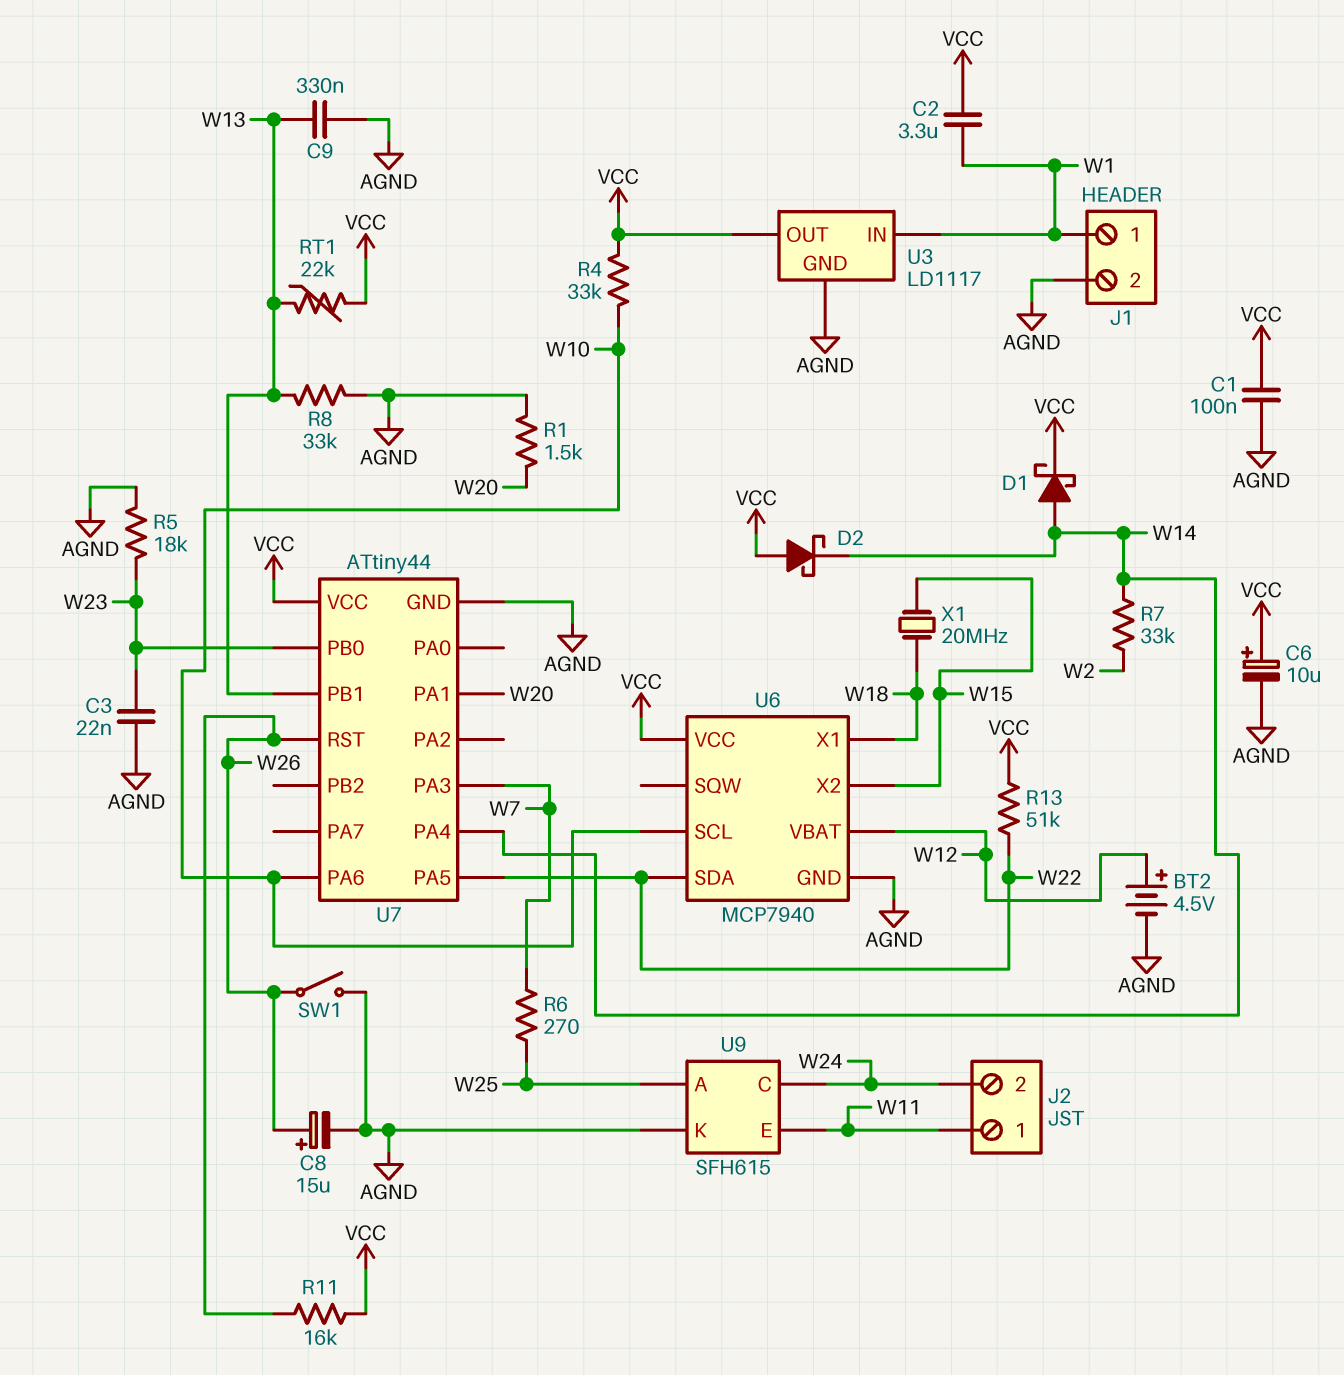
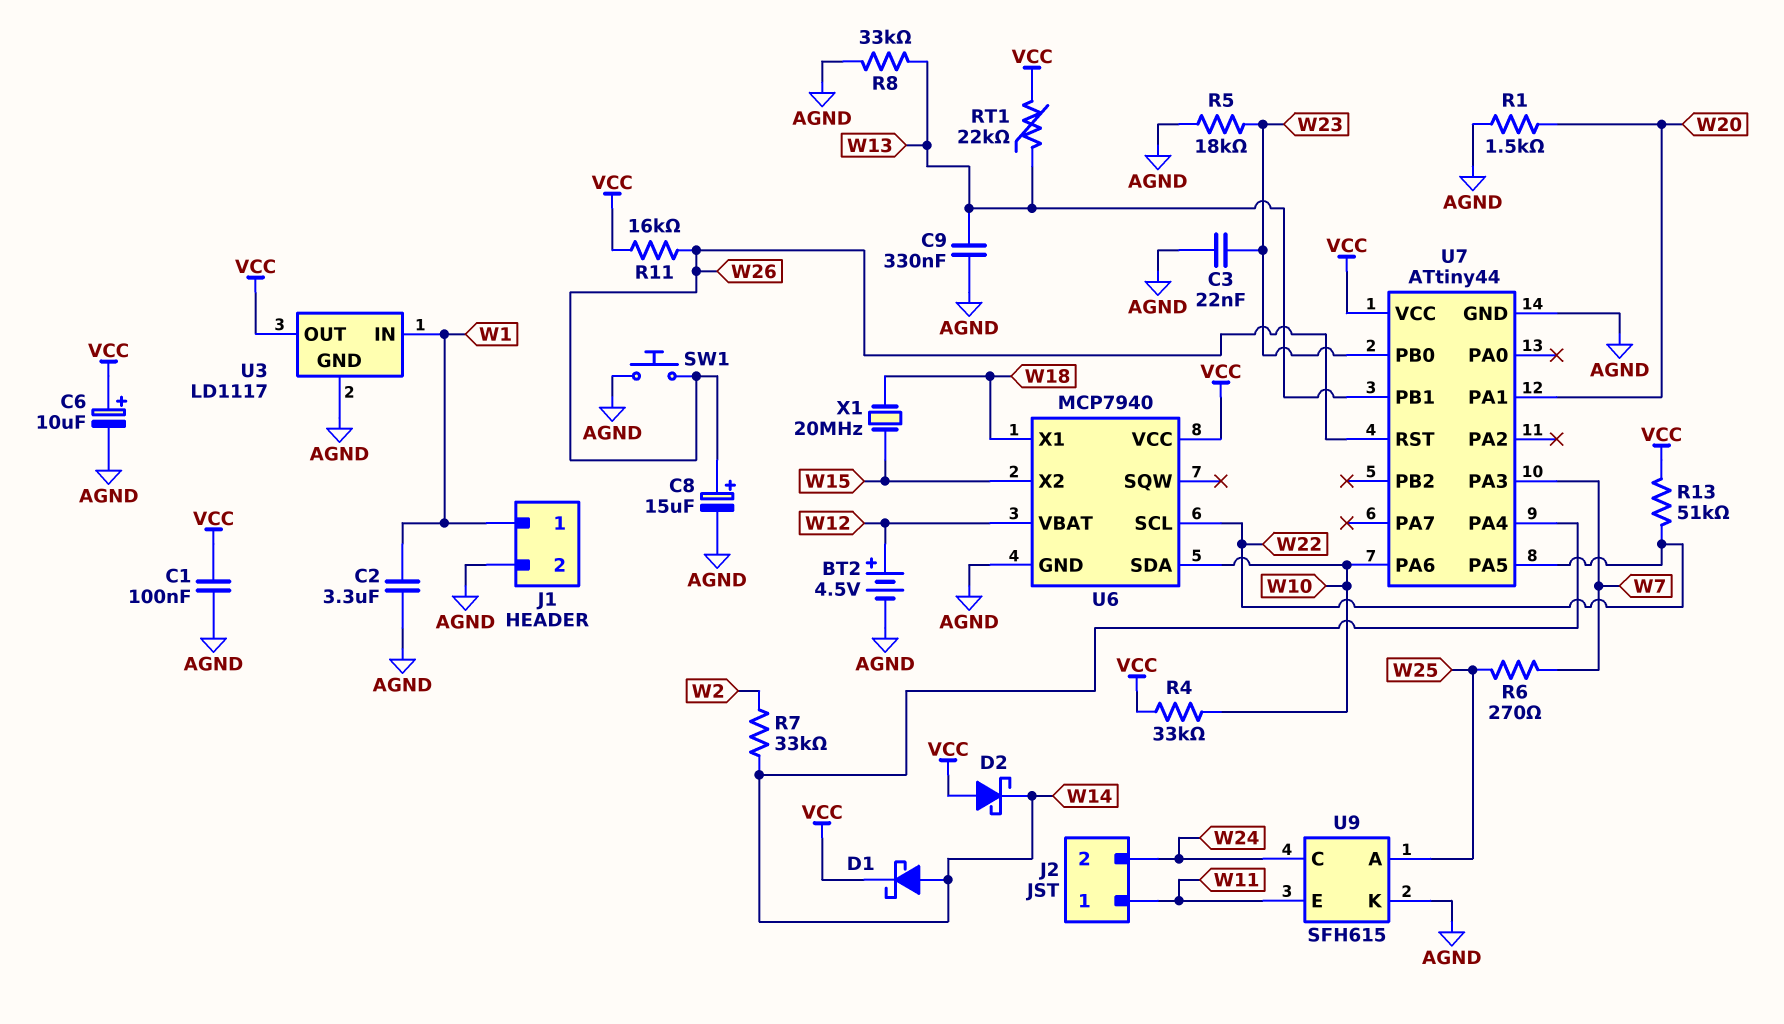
C2: 3.3uF (VCC, W1) -> 3.3uF (AGND, W1)
SW1: switch (AGND, W26) -> button (AGND, W26)
U6 pin SCL: W10 -> W22
U6 pin SDA: W22 -> W10

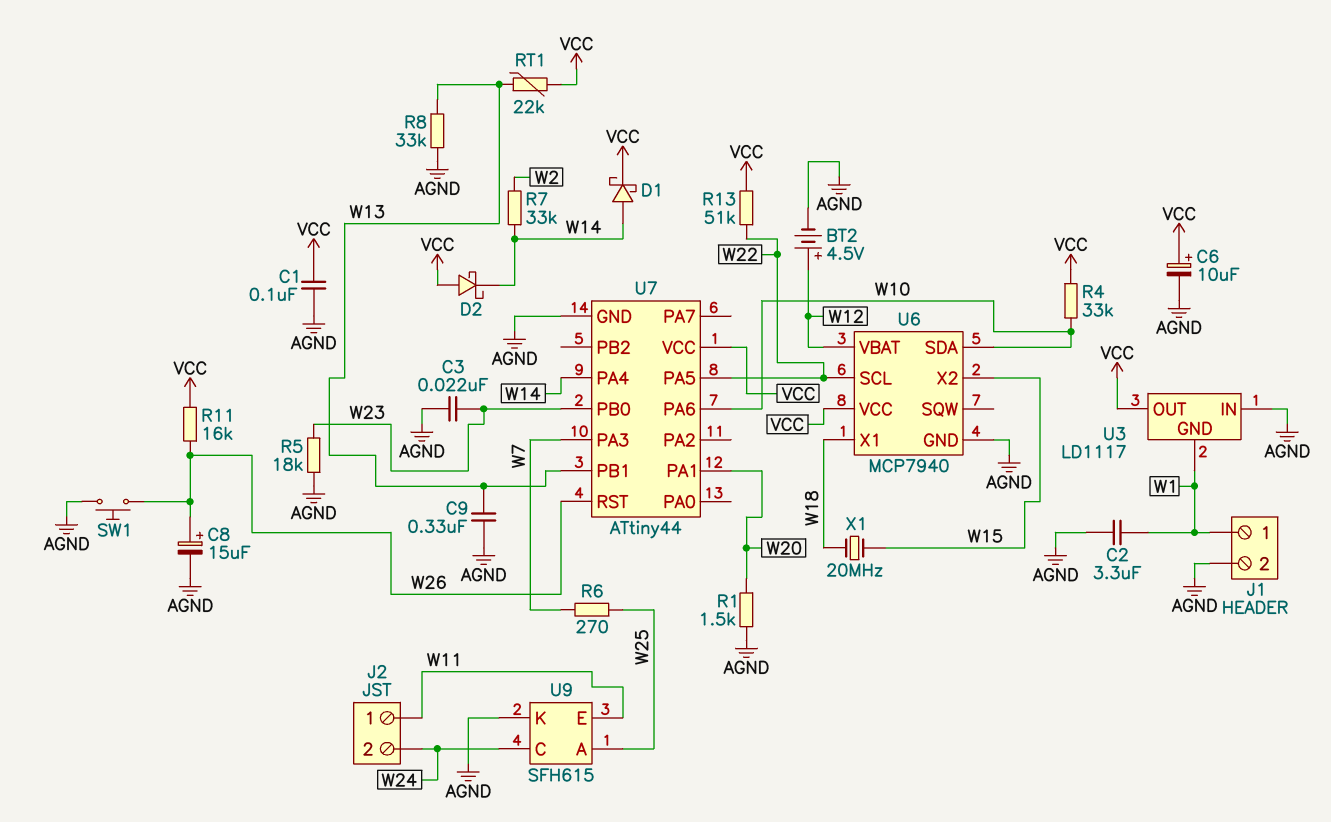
U3 pin GND: AGND -> W1
U3 pin IN: W1 -> AGND

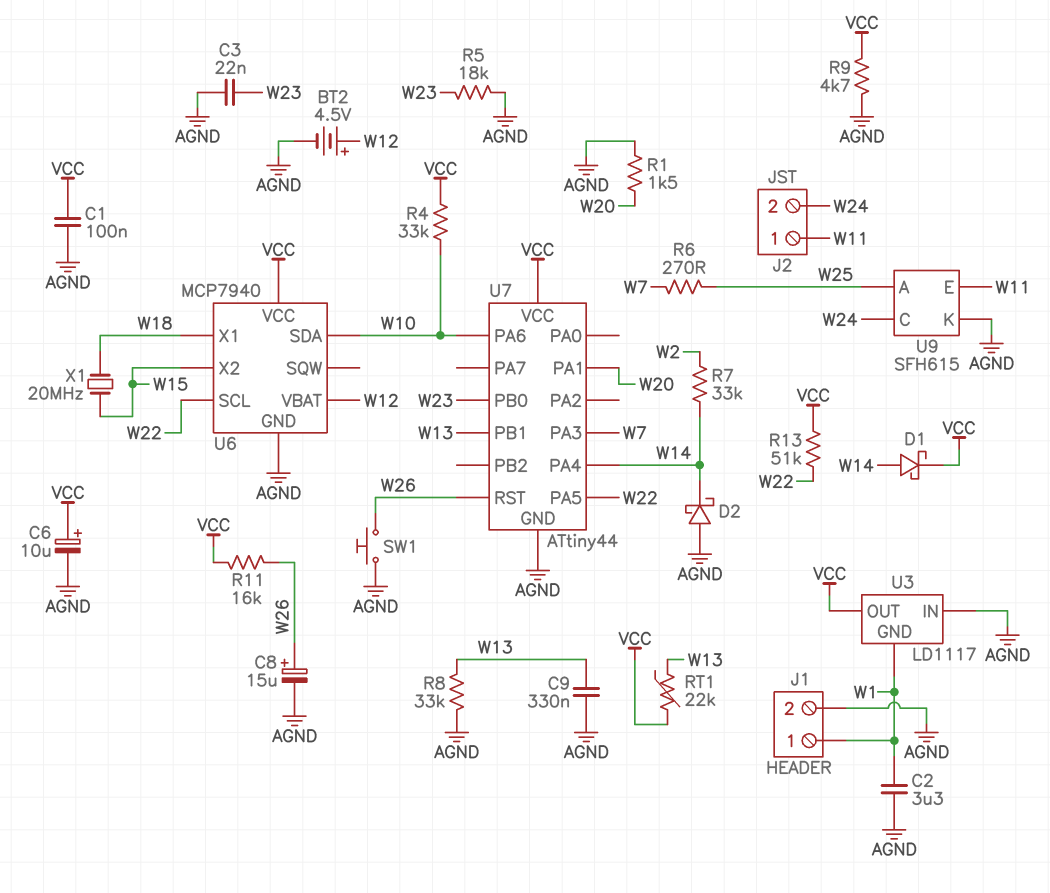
D2: schottky (A VCC, K W14) -> schottky (A AGND, K W14)
R9: none -> 4.7k (AGND, VCC)

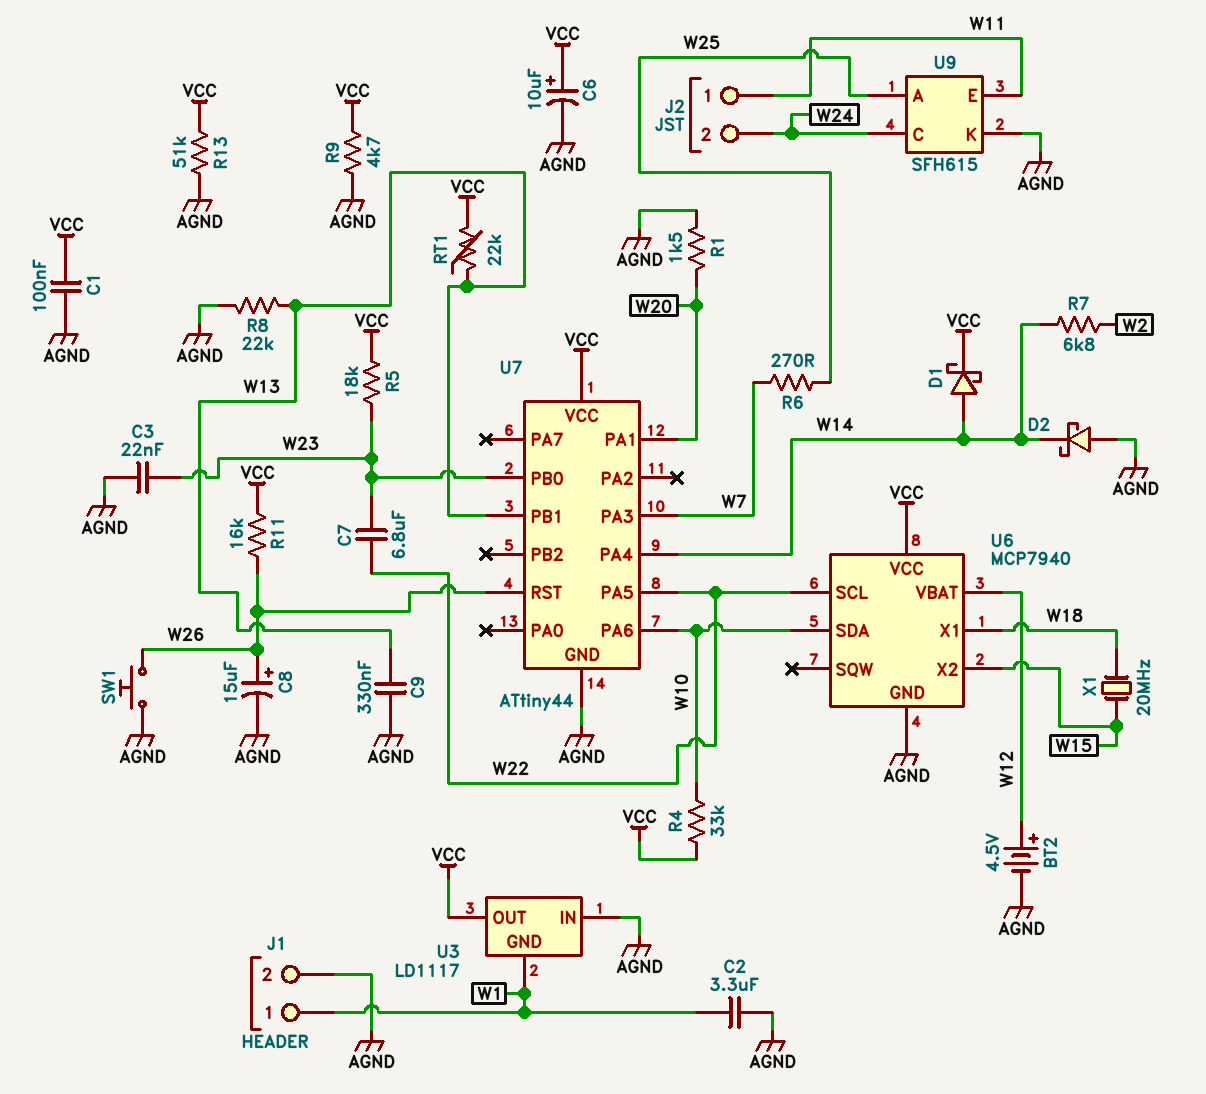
C7: none -> 6.8uF (W22, W23)
R5: 18k (AGND, W23) -> 18k (VCC, W23)
R7: 33k (W2, W14) -> 6.8k (W2, W14)
R8: 33k (AGND, W13) -> 22k (AGND, W13)
R13: 51k (VCC, W22) -> 51k (AGND, VCC)

